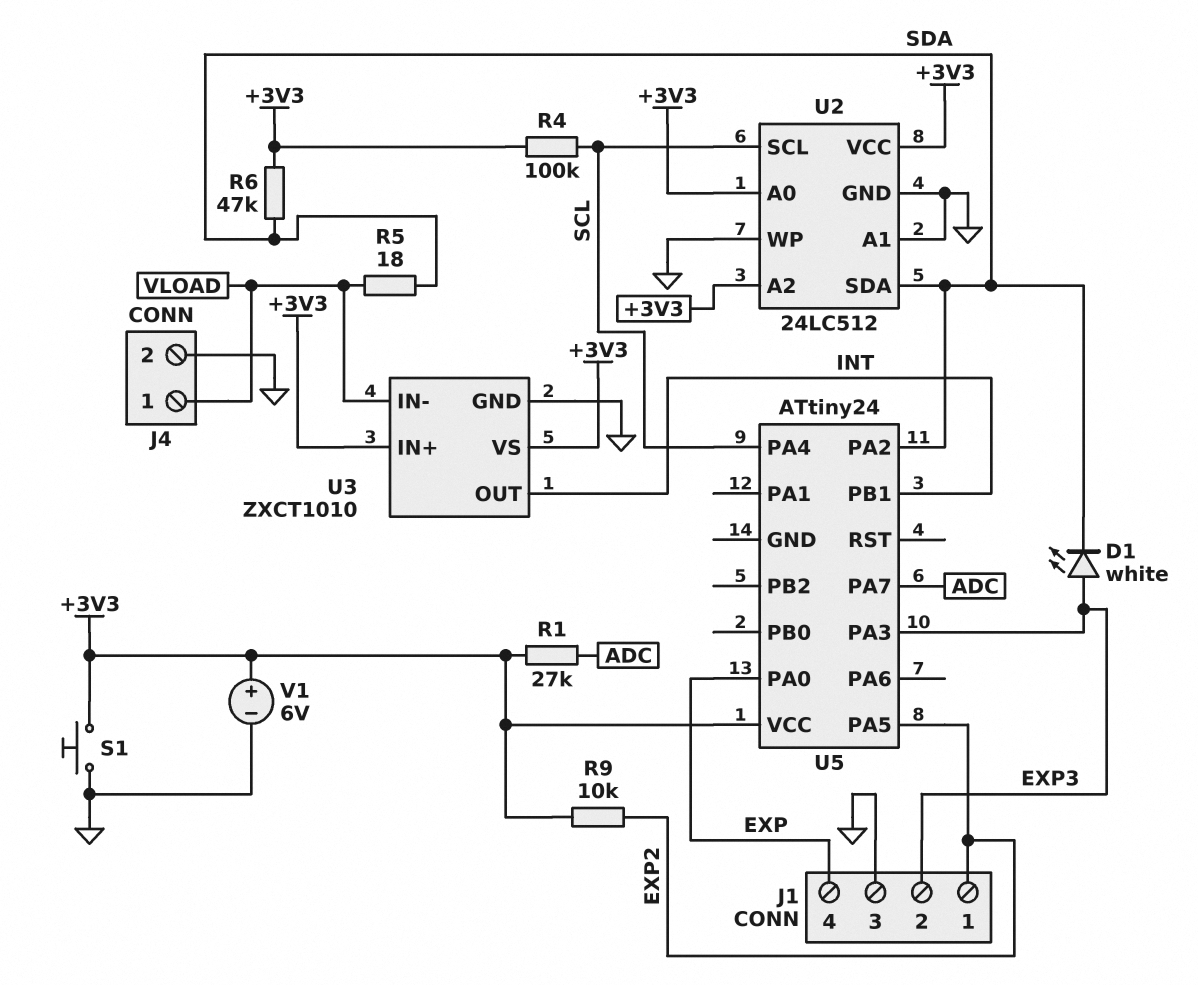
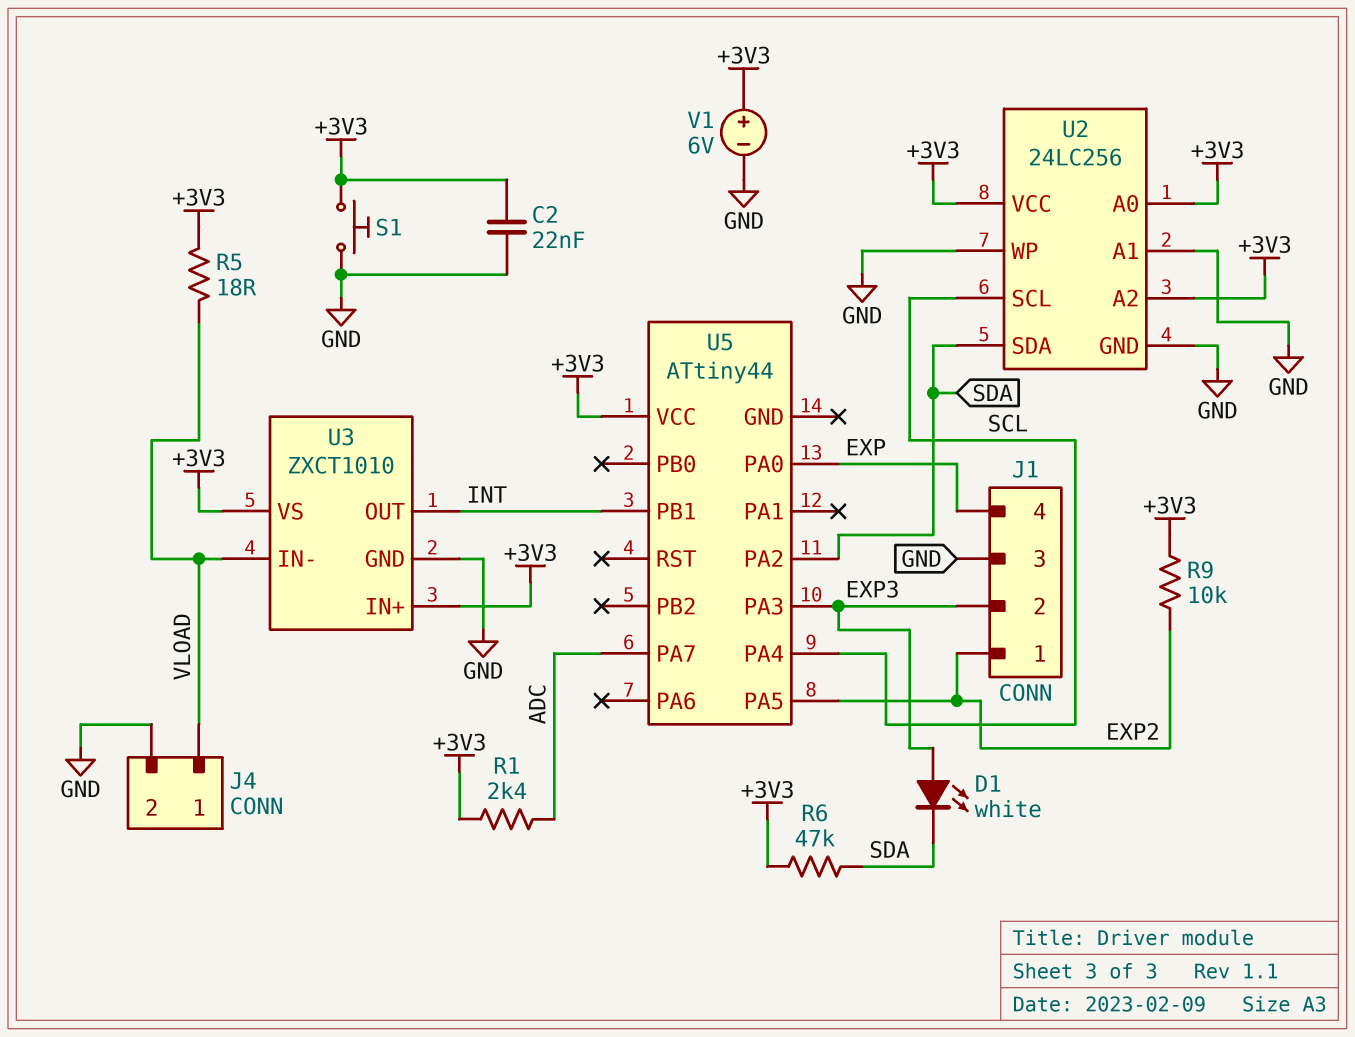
C2: none -> 22nF (+3V3, GND)
R1: 27k (+3V3, ADC) -> 2.4k (+3V3, ADC)
R4: 100k (+3V3, SCL) -> none
R5: 18 (SDA, VLOAD) -> 18 (+3V3, VLOAD)
U2: 24LC512 -> 24LC256
U5: ATtiny24 -> ATtiny44

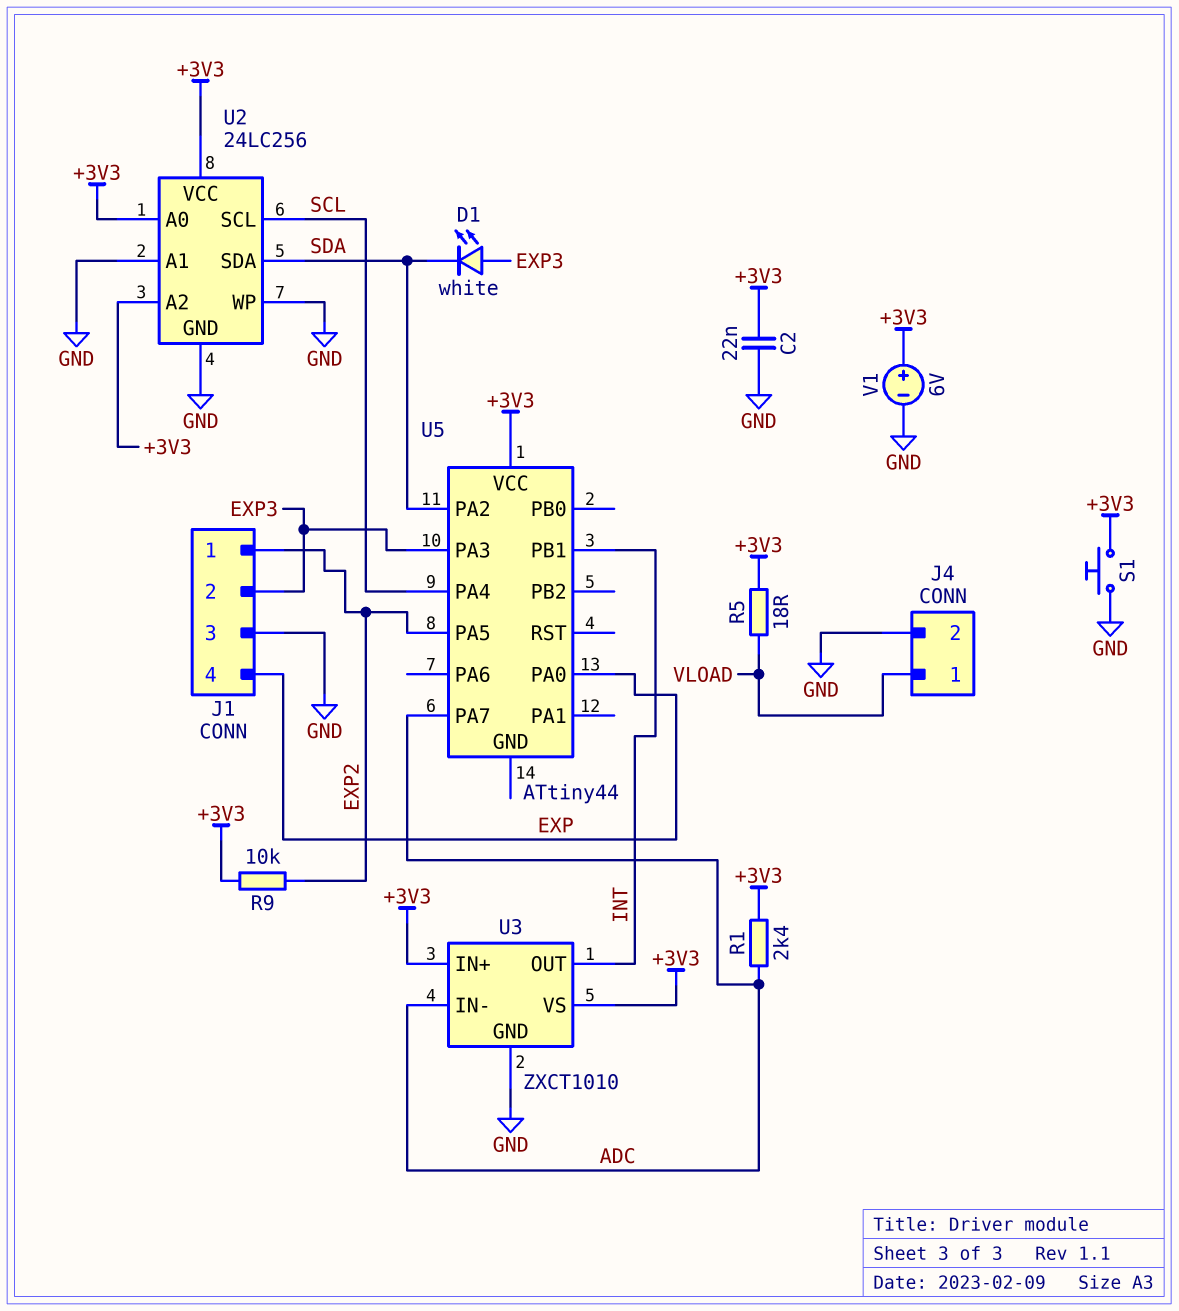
R6: 47k (+3V3, SDA) -> none
U3 pin IN-: VLOAD -> ADC

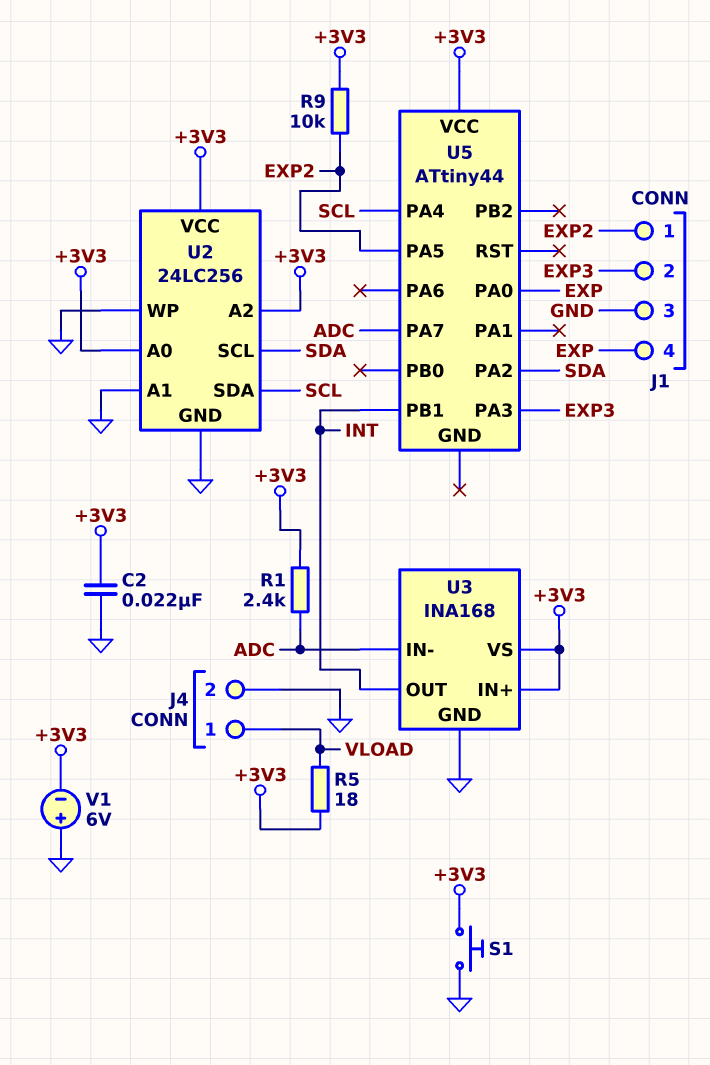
D1: LED white (A EXP3, K SDA) -> none
U2 pin SCL: SCL -> SDA
U2 pin SDA: SDA -> SCL
U3: ZXCT1010 -> INA168
V1: 6V (plus +3V3, minus GND) -> 6V (plus GND, minus +3V3)

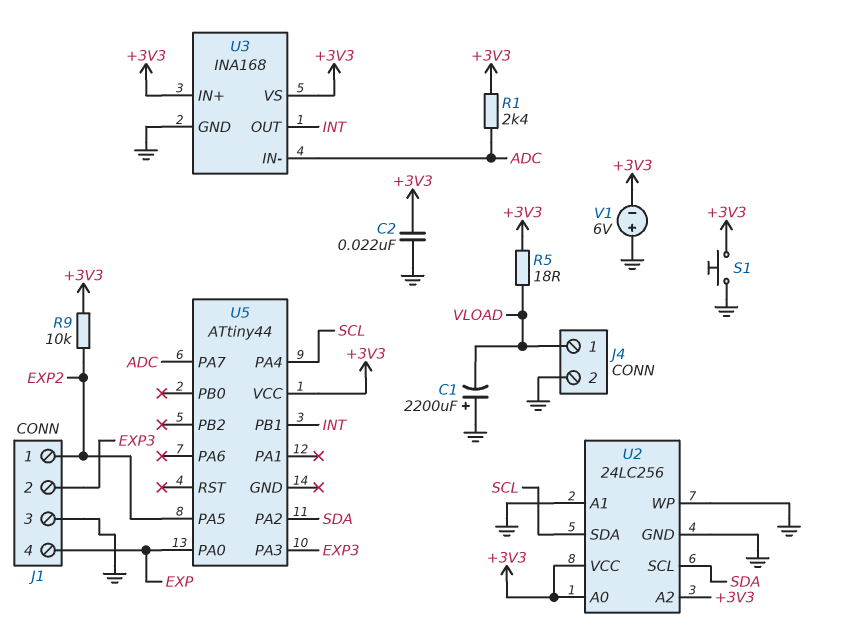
C1: none -> 2200uF (plus GND, minus VLOAD)

